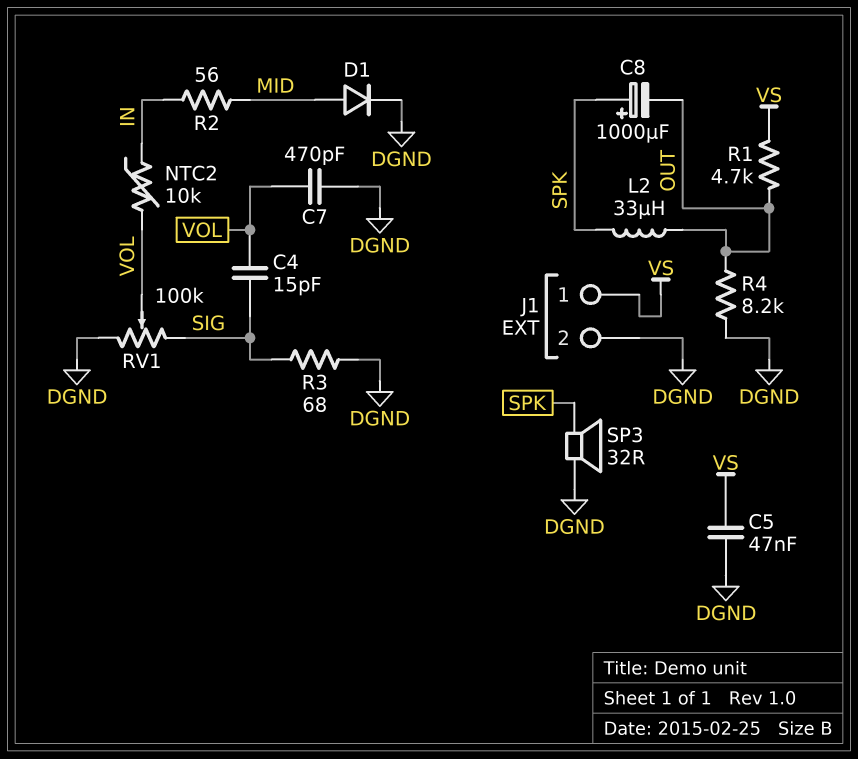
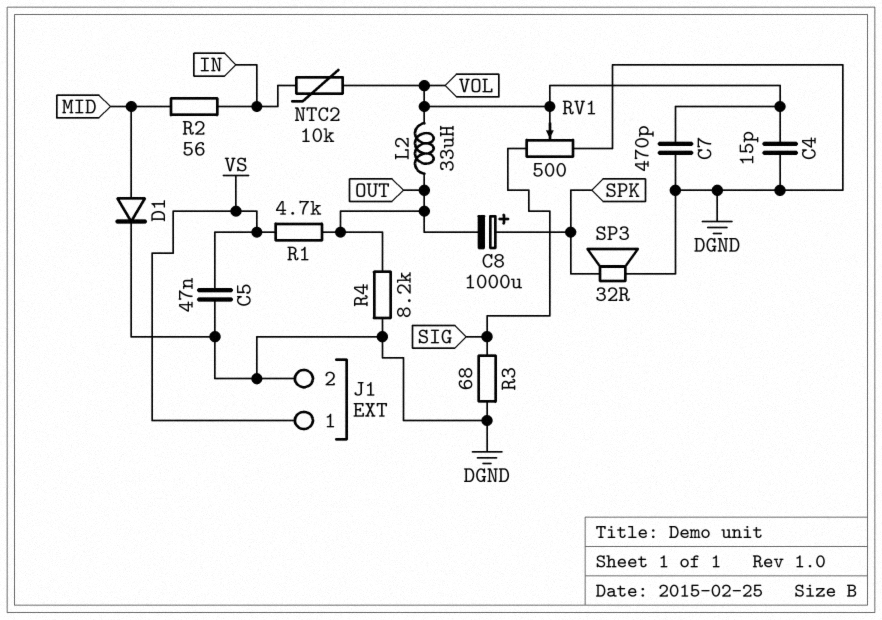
C4: 15pF (SIG, VOL) -> 15pF (DGND, VOL)
L2: 33uH (OUT, SPK) -> 33uH (OUT, VOL)
RV1: 100k (DGND, SIG, wiper VOL) -> 500 (DGND, SIG, wiper VOL)

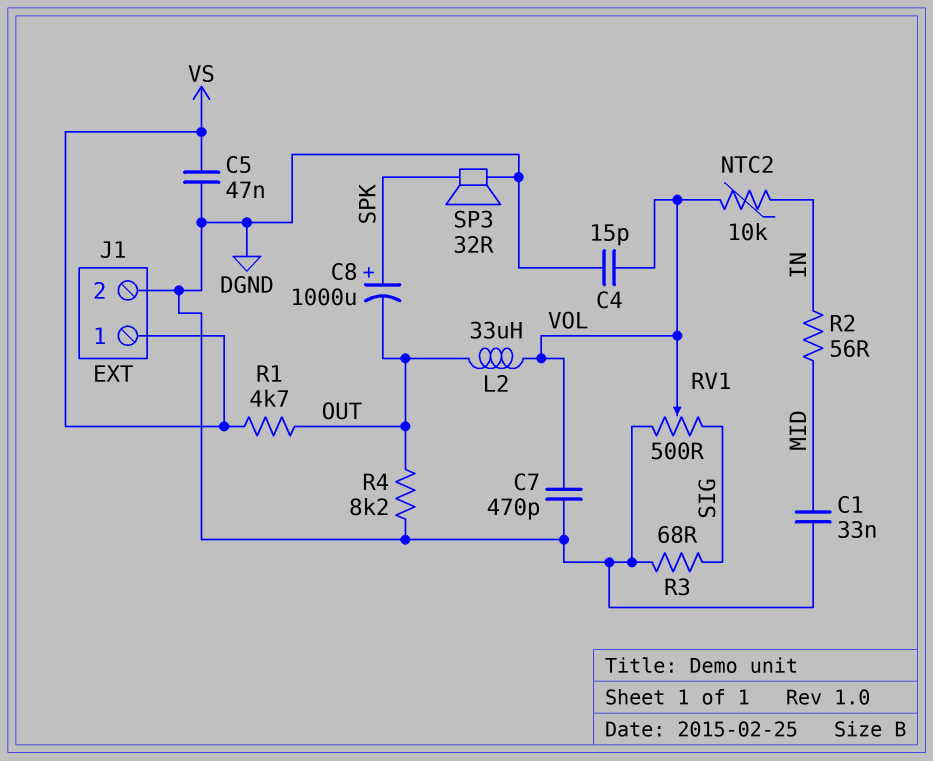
C1: none -> 33nF (DGND, MID)
D1: diode (A MID, K DGND) -> none

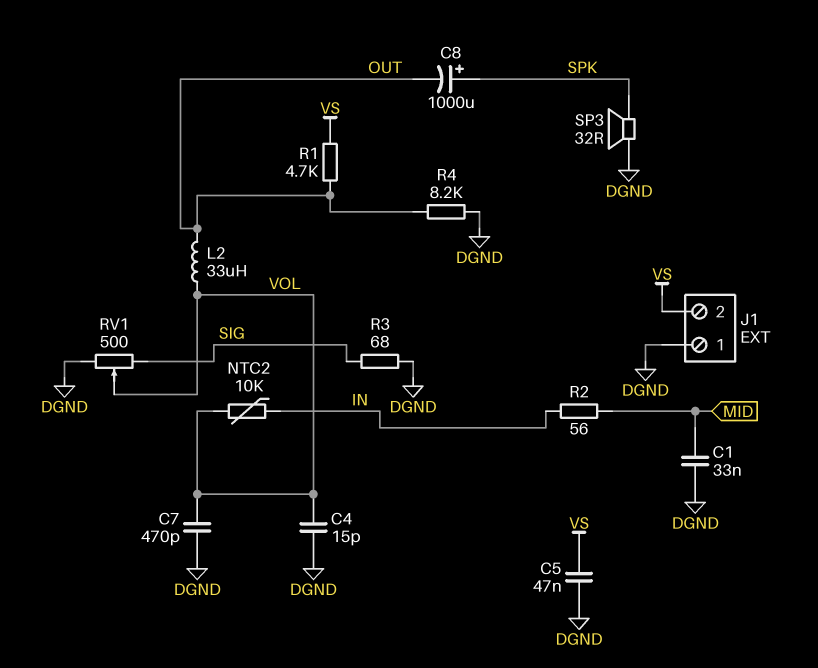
J1 pin 1: VS -> DGND
J1 pin 2: DGND -> VS

